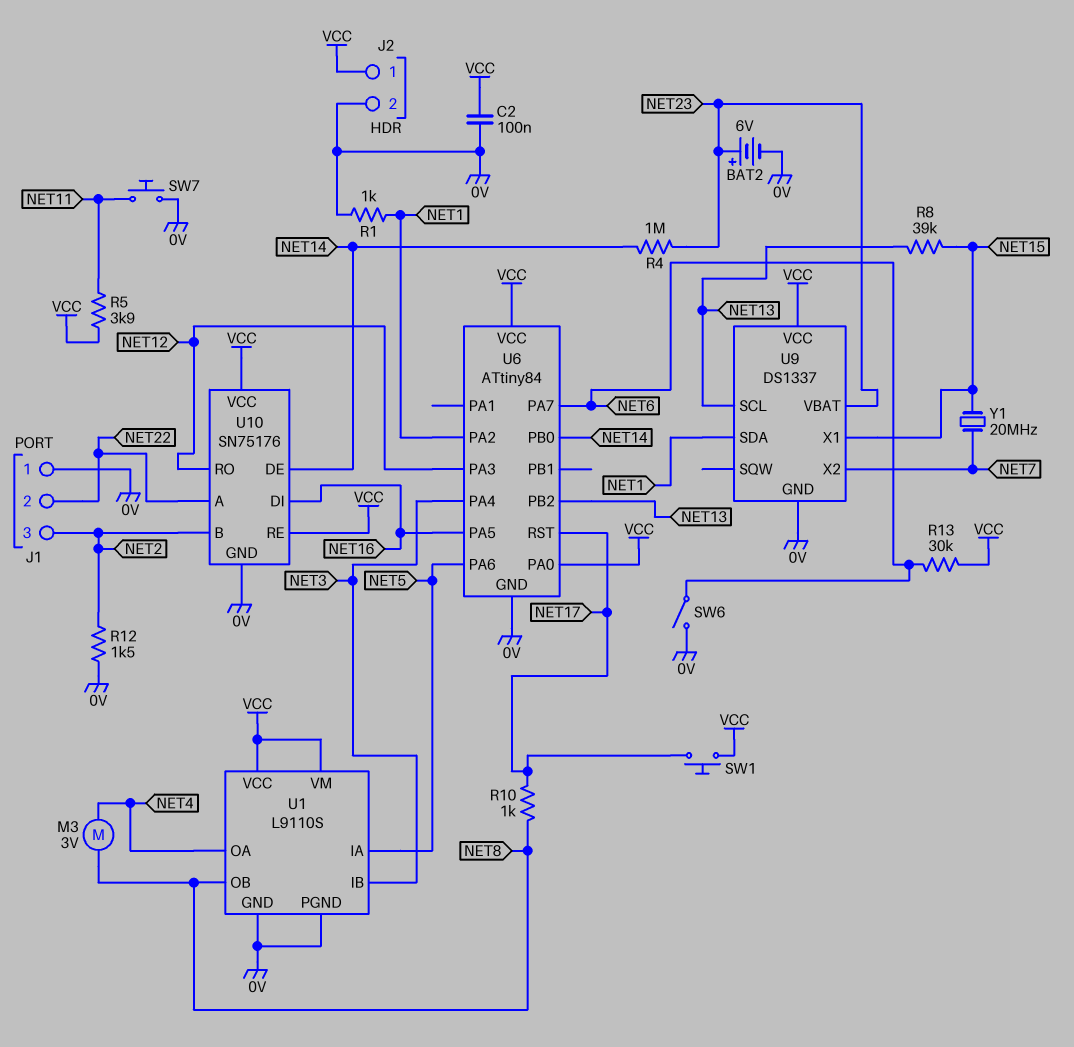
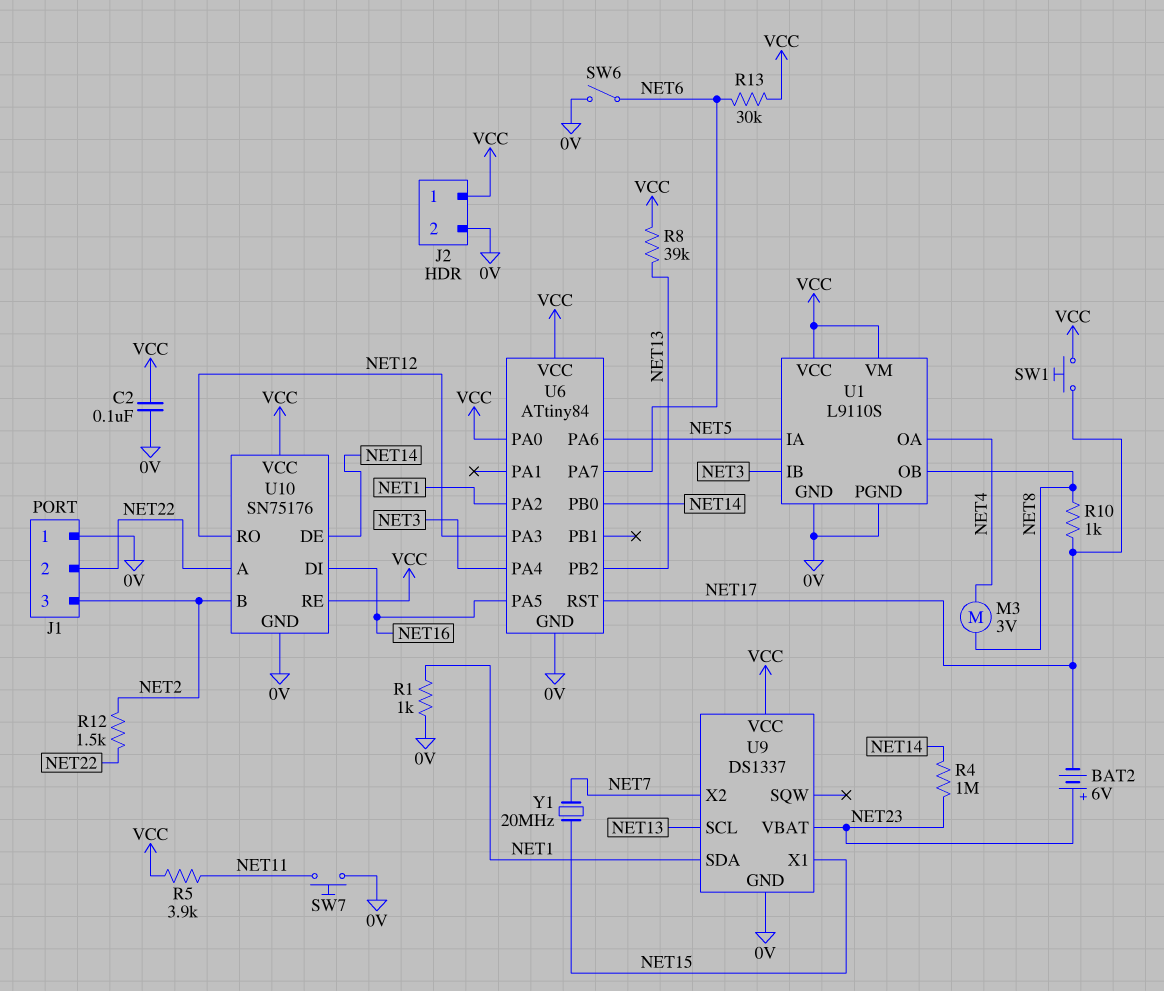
BAT2: 6V (plus NET23, minus 0V) -> 6V (plus NET23, minus NET17)
R8: 39k (NET13, NET15) -> 39k (NET13, VCC)
R12: 1.5k (0V, NET2) -> 1.5k (NET2, NET22)

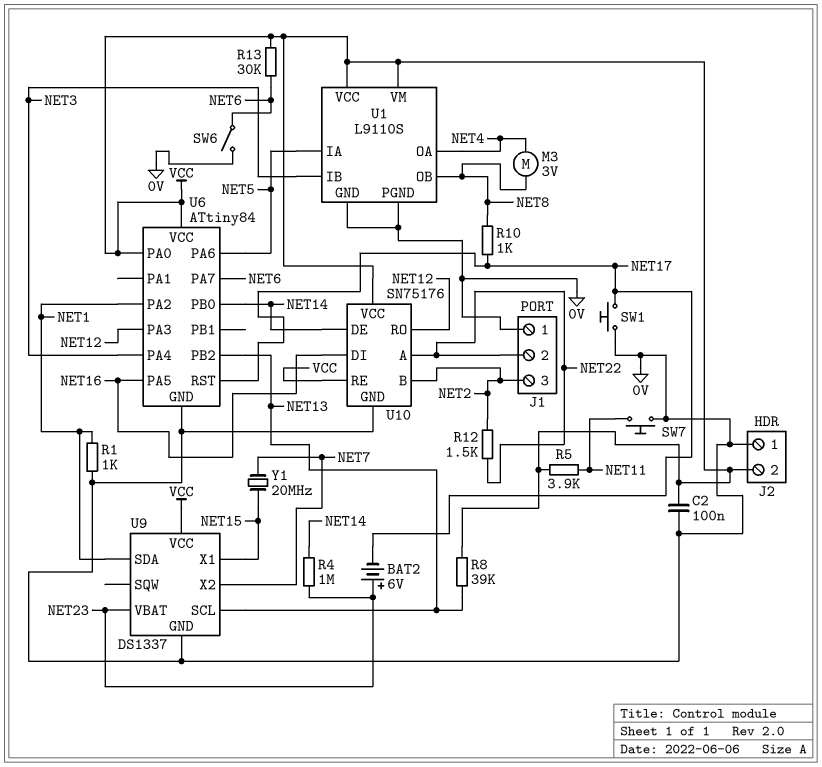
J2 pin 1: VCC -> 0V
J2 pin 2: 0V -> VCC
SW1: button (NET17, VCC) -> button (0V, NET17)

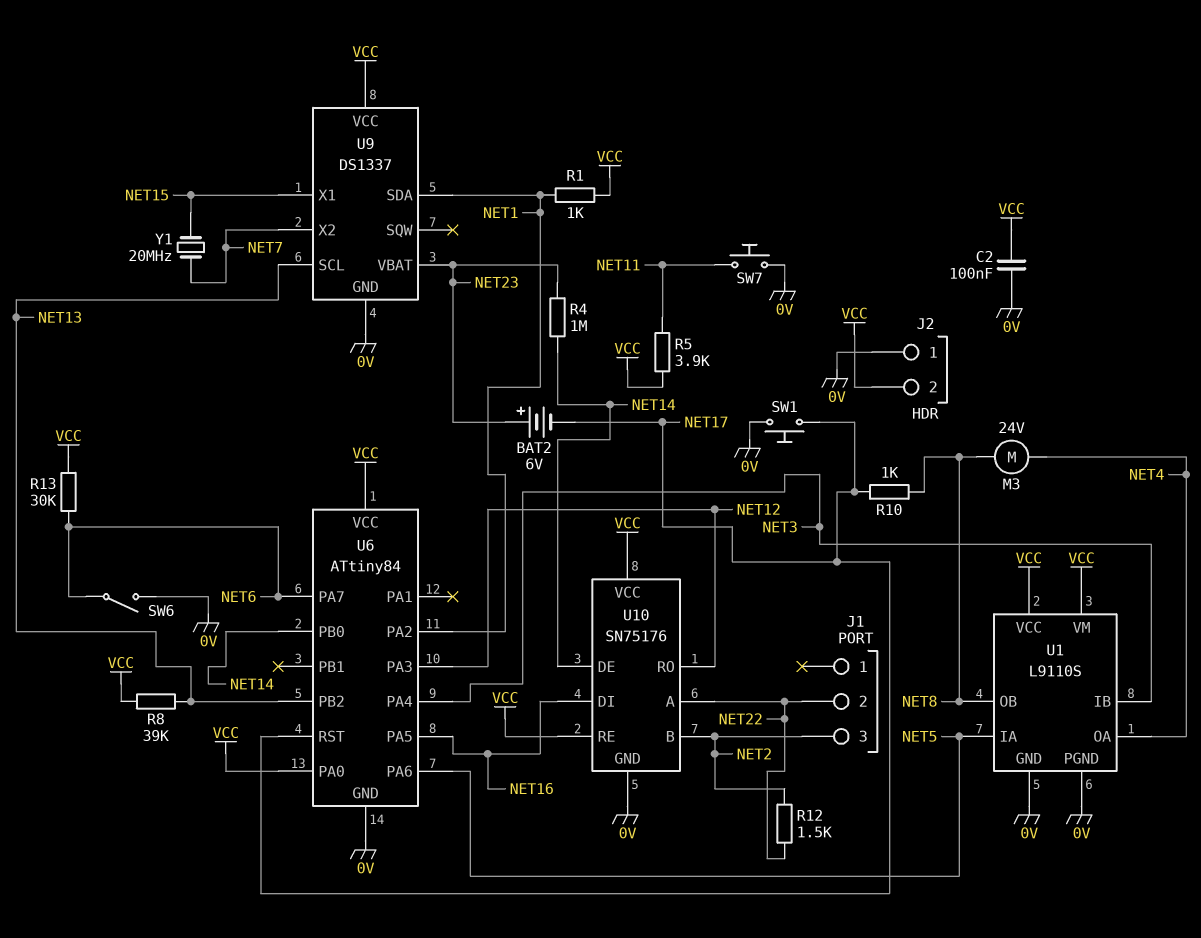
J1 pin 1: 0V -> none
M3: motor 3V (NET4, NET8) -> motor 24V (NET4, NET8)
R1: 1k (0V, NET1) -> 1k (NET1, VCC)

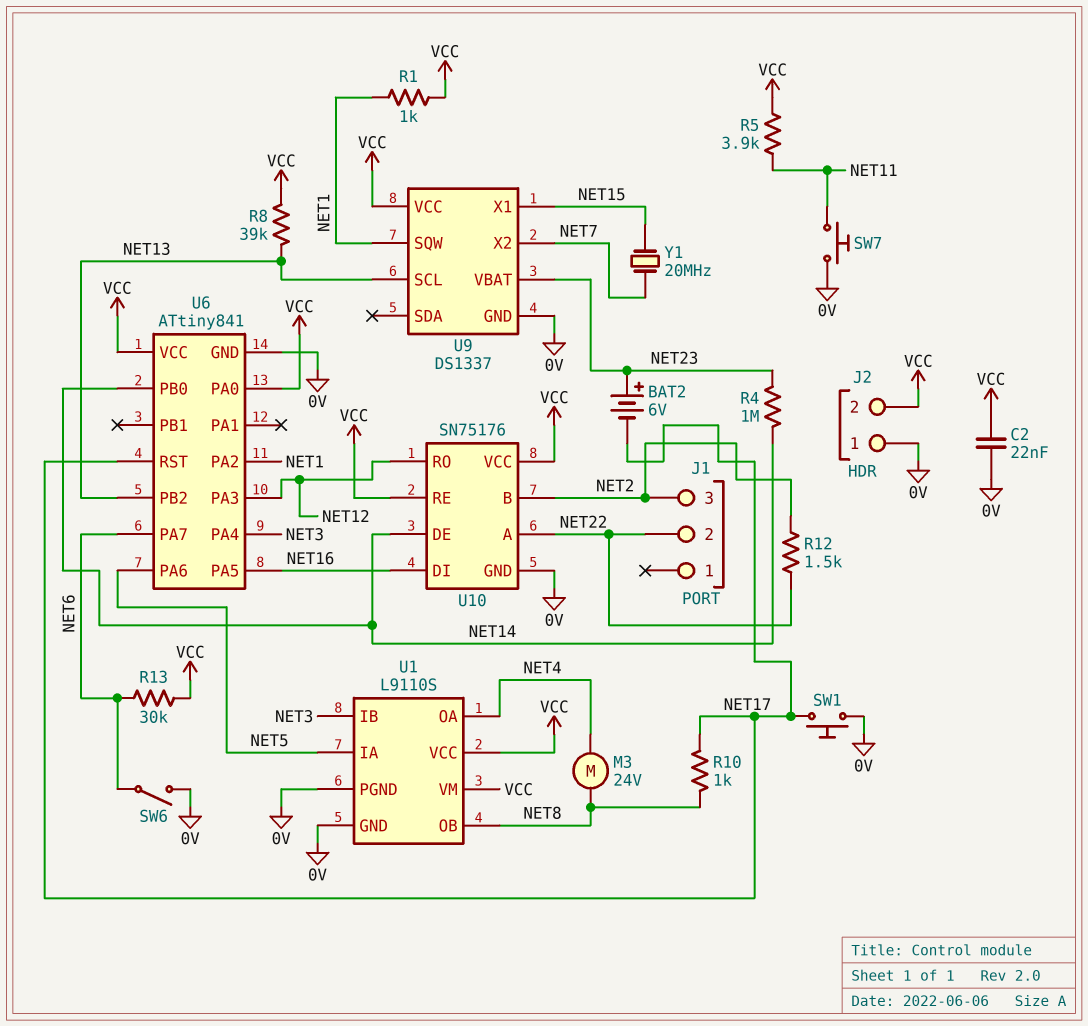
C2: 100nF (0V, VCC) -> 22nF (0V, VCC)
U6: ATtiny84 -> ATtiny841
U9 pin SDA: NET1 -> none
U9 pin SQW: none -> NET1

